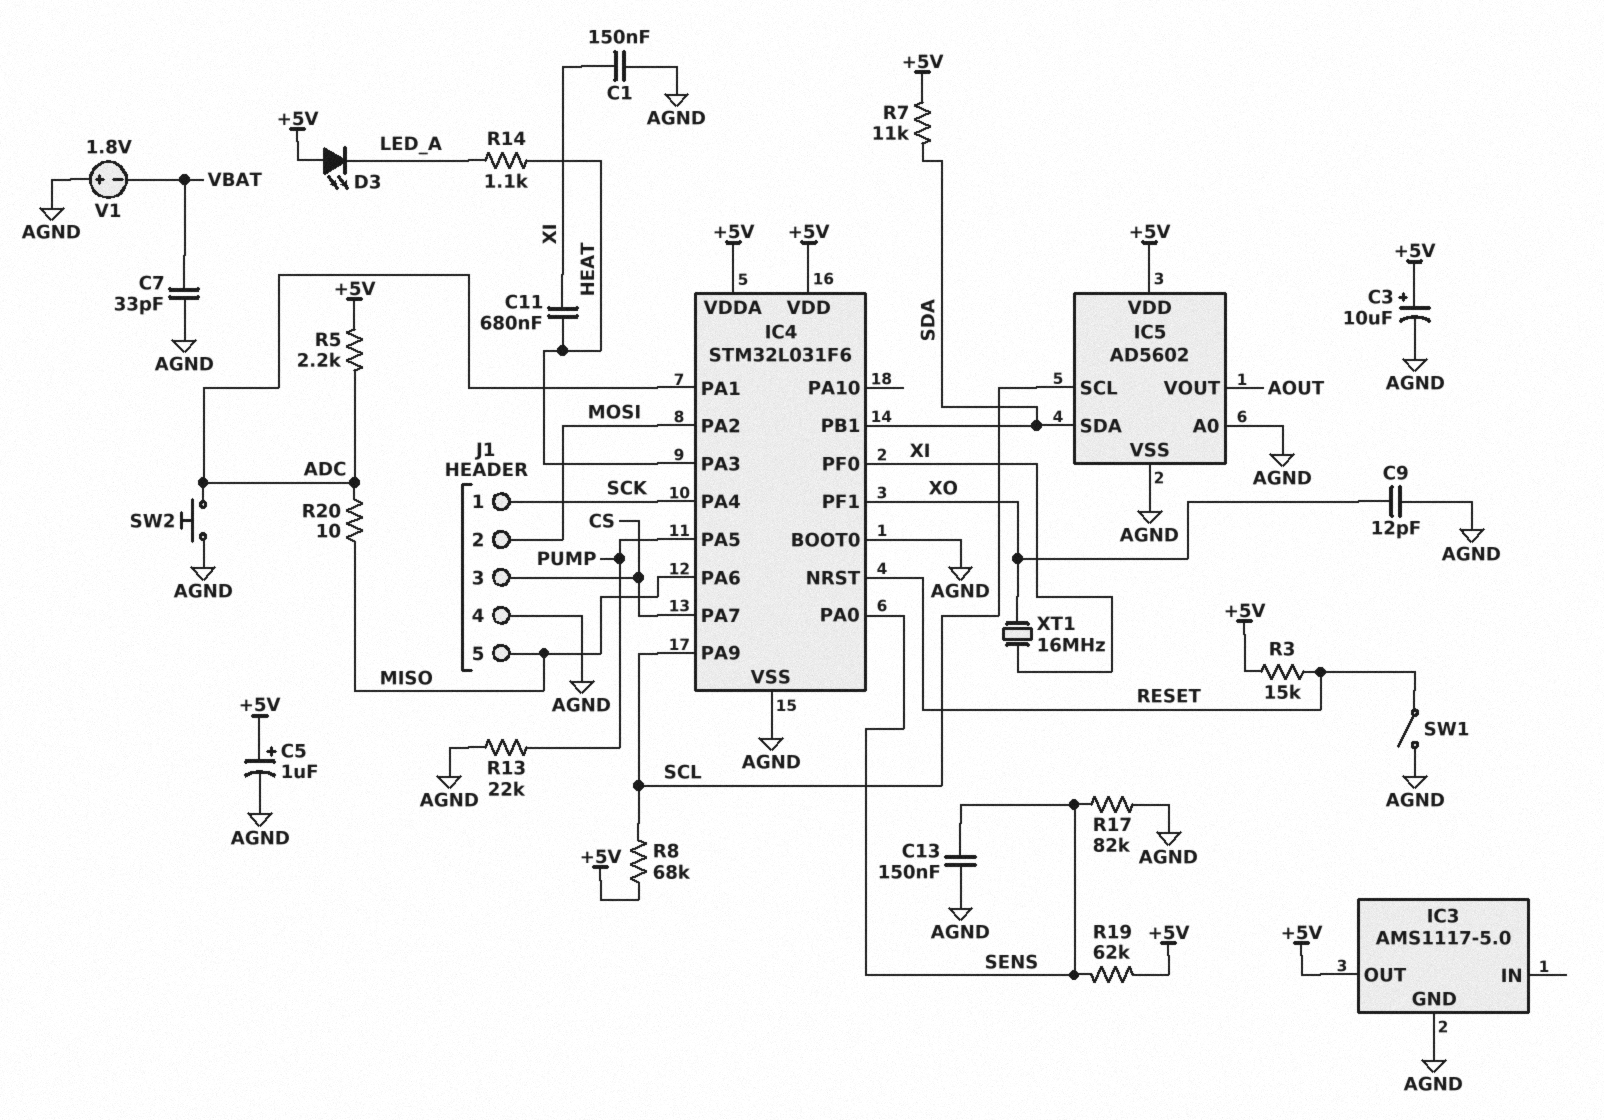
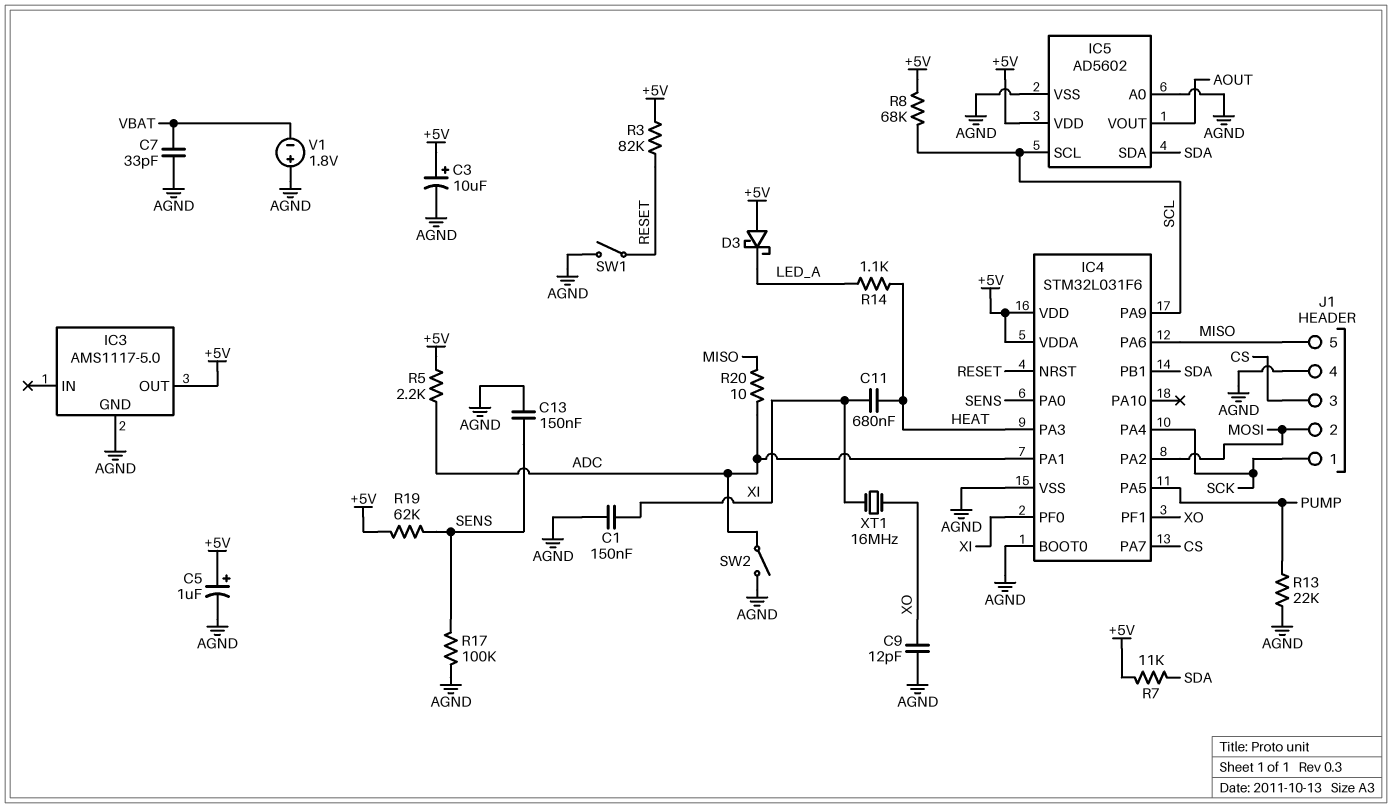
D3: LED (A +5V, K LED_A) -> schottky (A +5V, K LED_A)
R3: 15k (+5V, RESET) -> 82k (+5V, RESET)
R17: 82k (AGND, SENS) -> 100k (AGND, SENS)
SW2: button (ADC, AGND) -> switch (ADC, AGND)

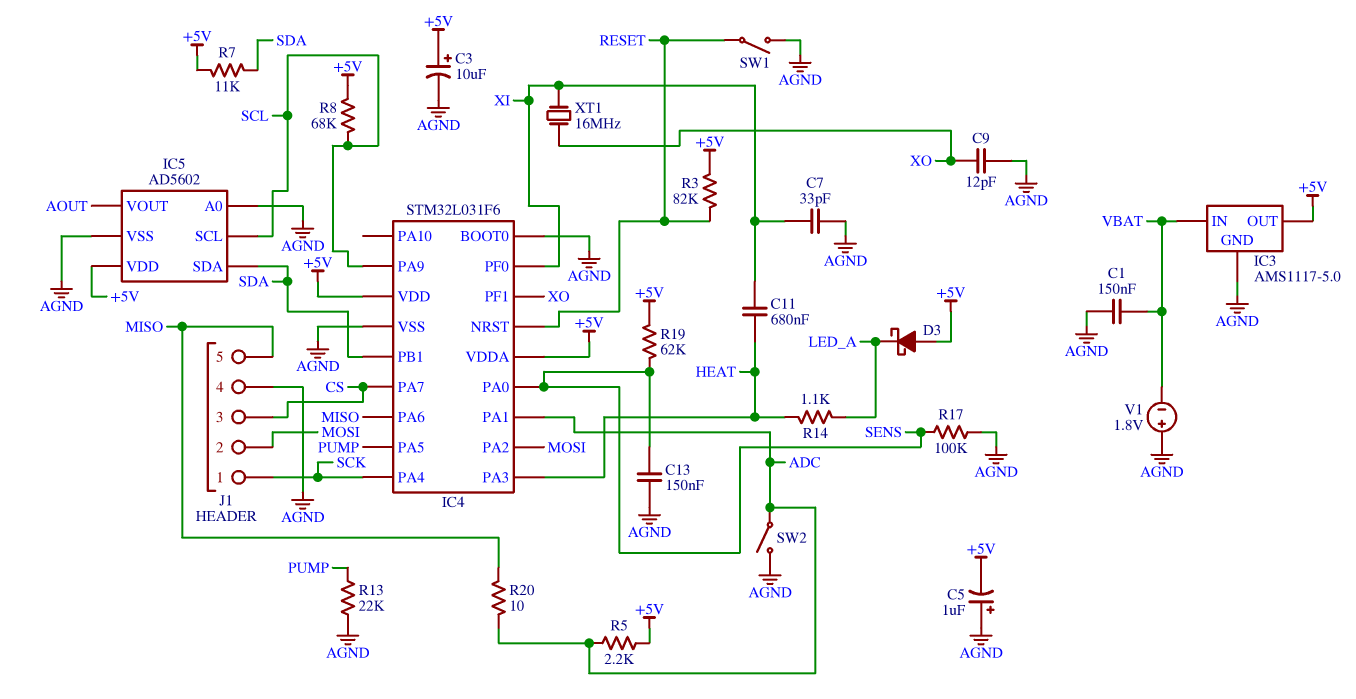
C1: 150nF (AGND, XI) -> 150nF (AGND, VBAT)
C5: 1uF (plus +5V, minus AGND) -> 1uF (plus AGND, minus +5V)
C7: 33pF (AGND, VBAT) -> 33pF (AGND, XI)
IC3 pin IN: none -> VBAT

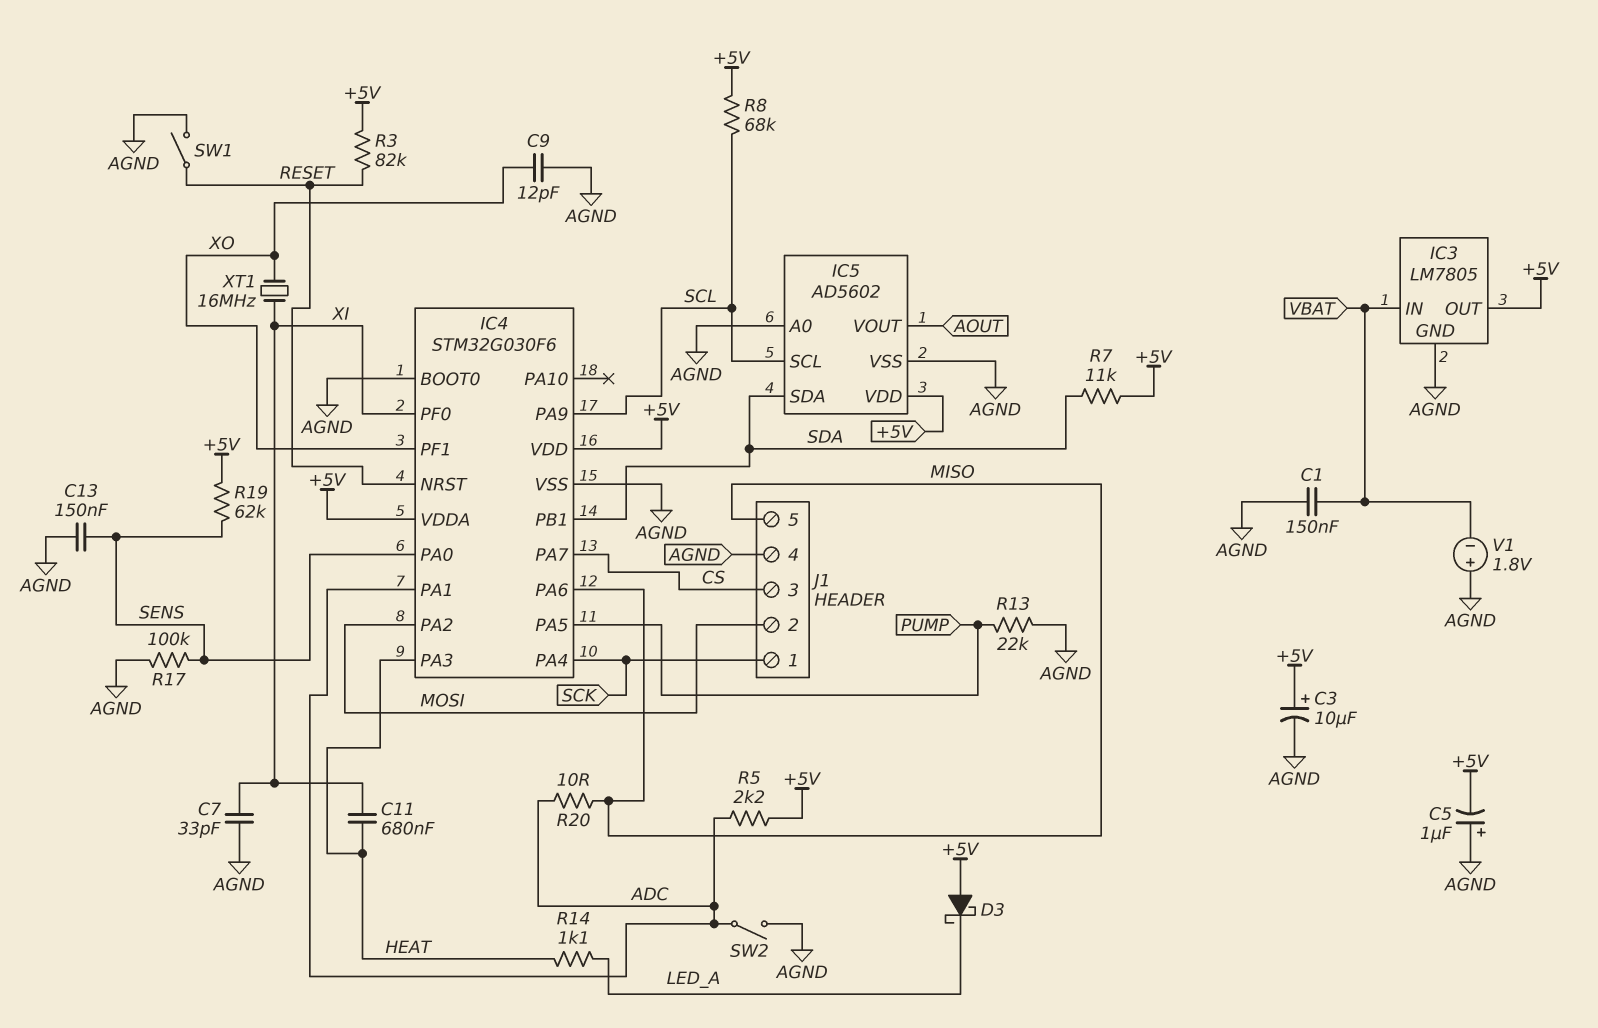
IC3: AMS1117-5.0 -> LM7805
IC4: STM32L031F6 -> STM32G030F6

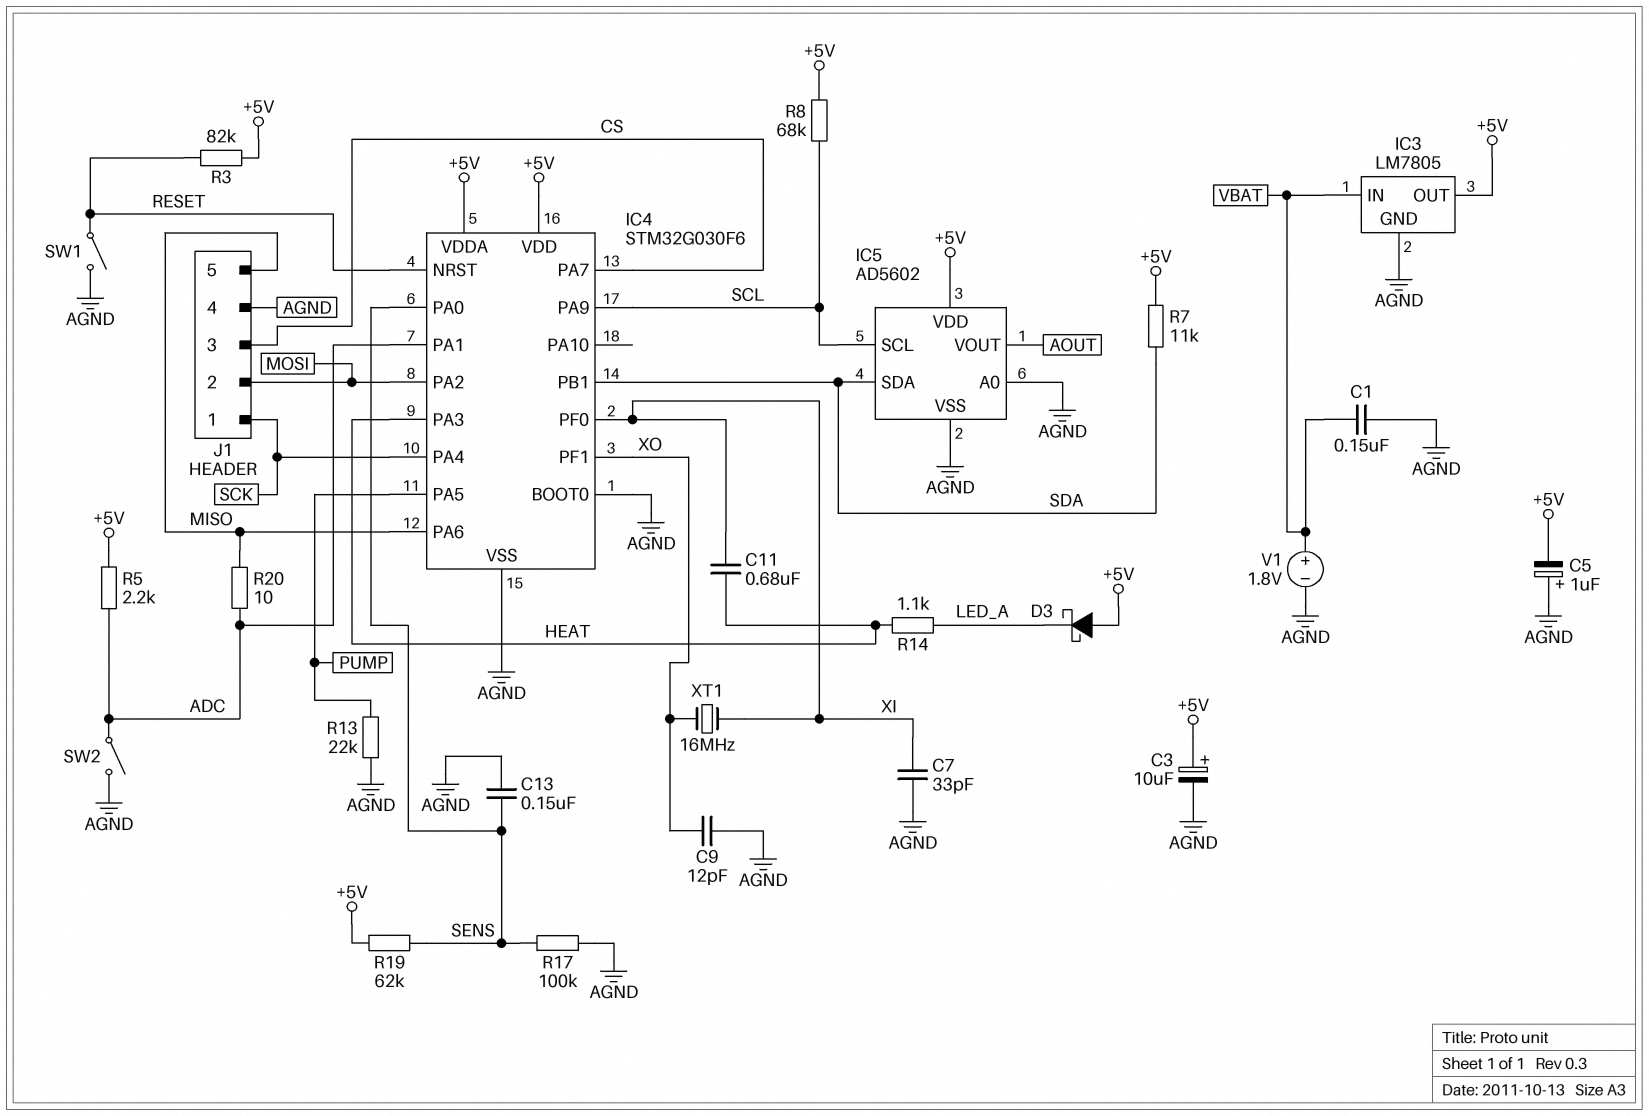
V1: 1.8V (plus AGND, minus VBAT) -> 1.8V (plus VBAT, minus AGND)

